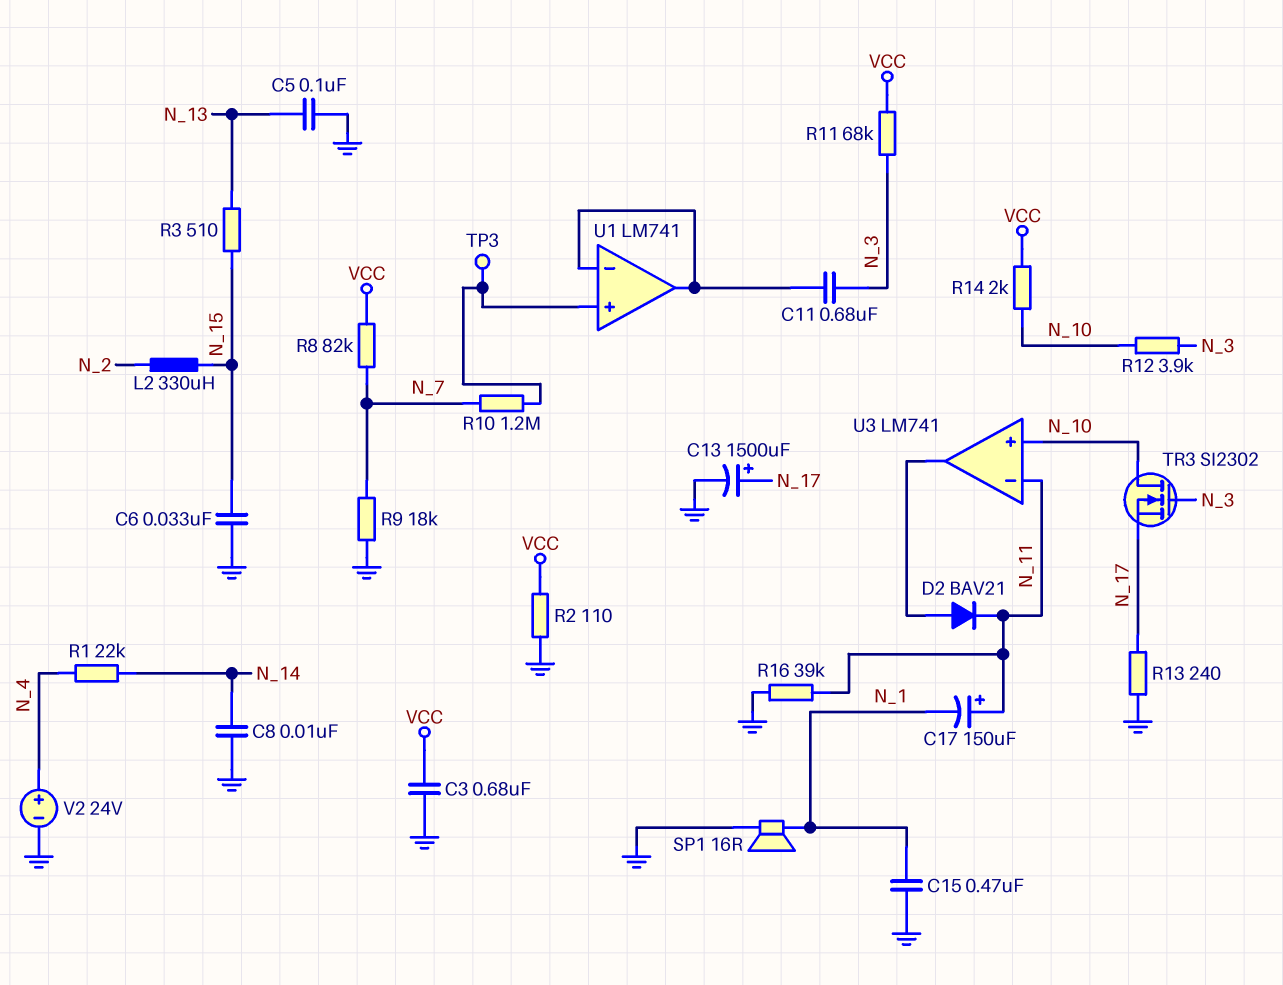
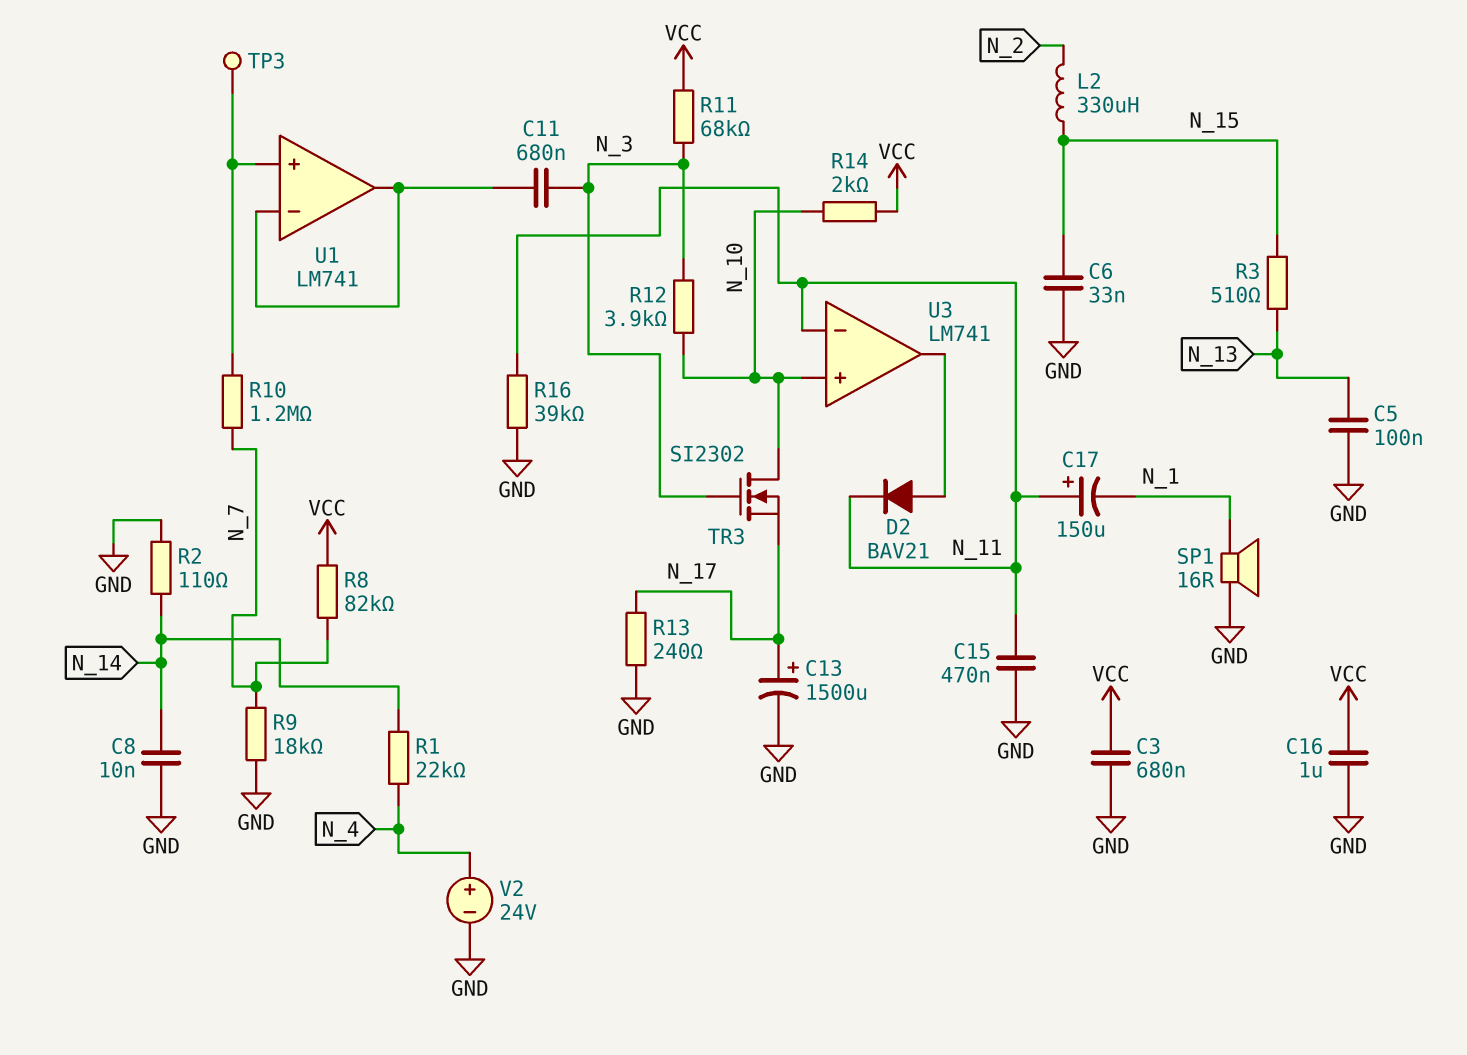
C15: 470nF (GND, N_1) -> 470nF (GND, N_11)
C16: none -> 1uF (GND, VCC)
R2: 110 (GND, VCC) -> 110 (GND, N_14)

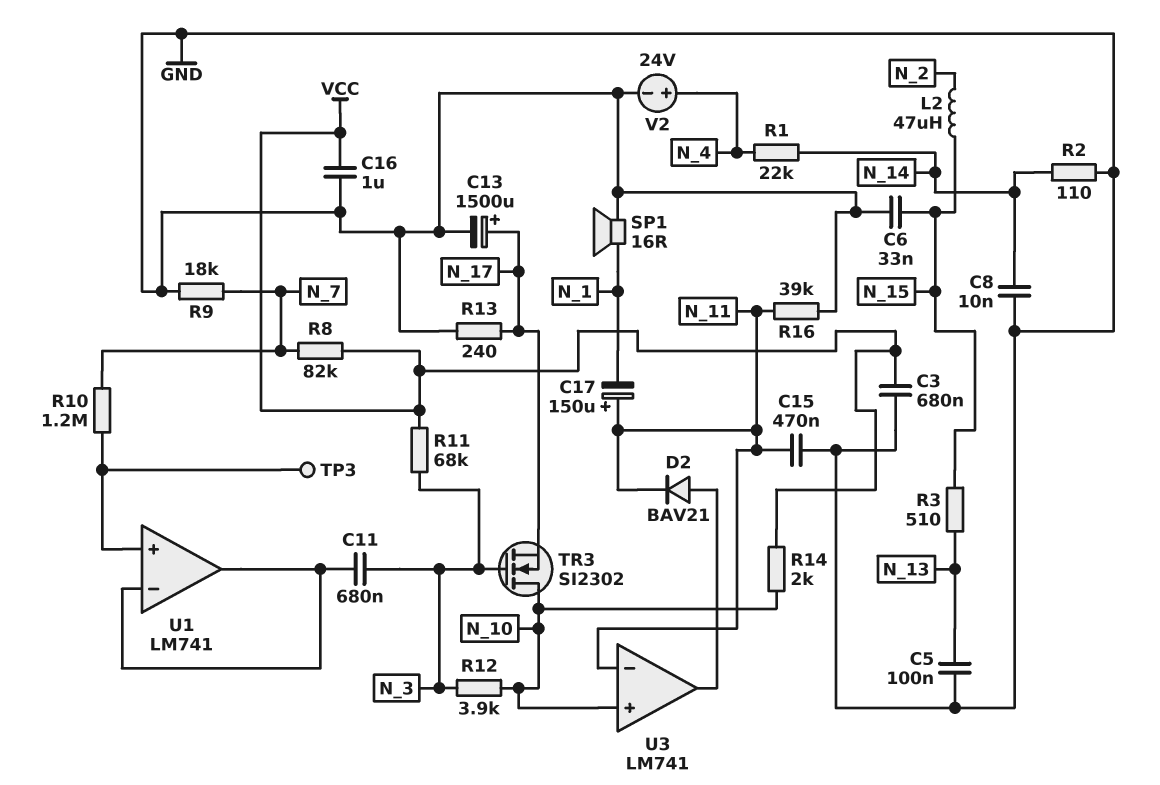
L2: 330uH (N_2, N_15) -> 47uH (N_2, N_15)

